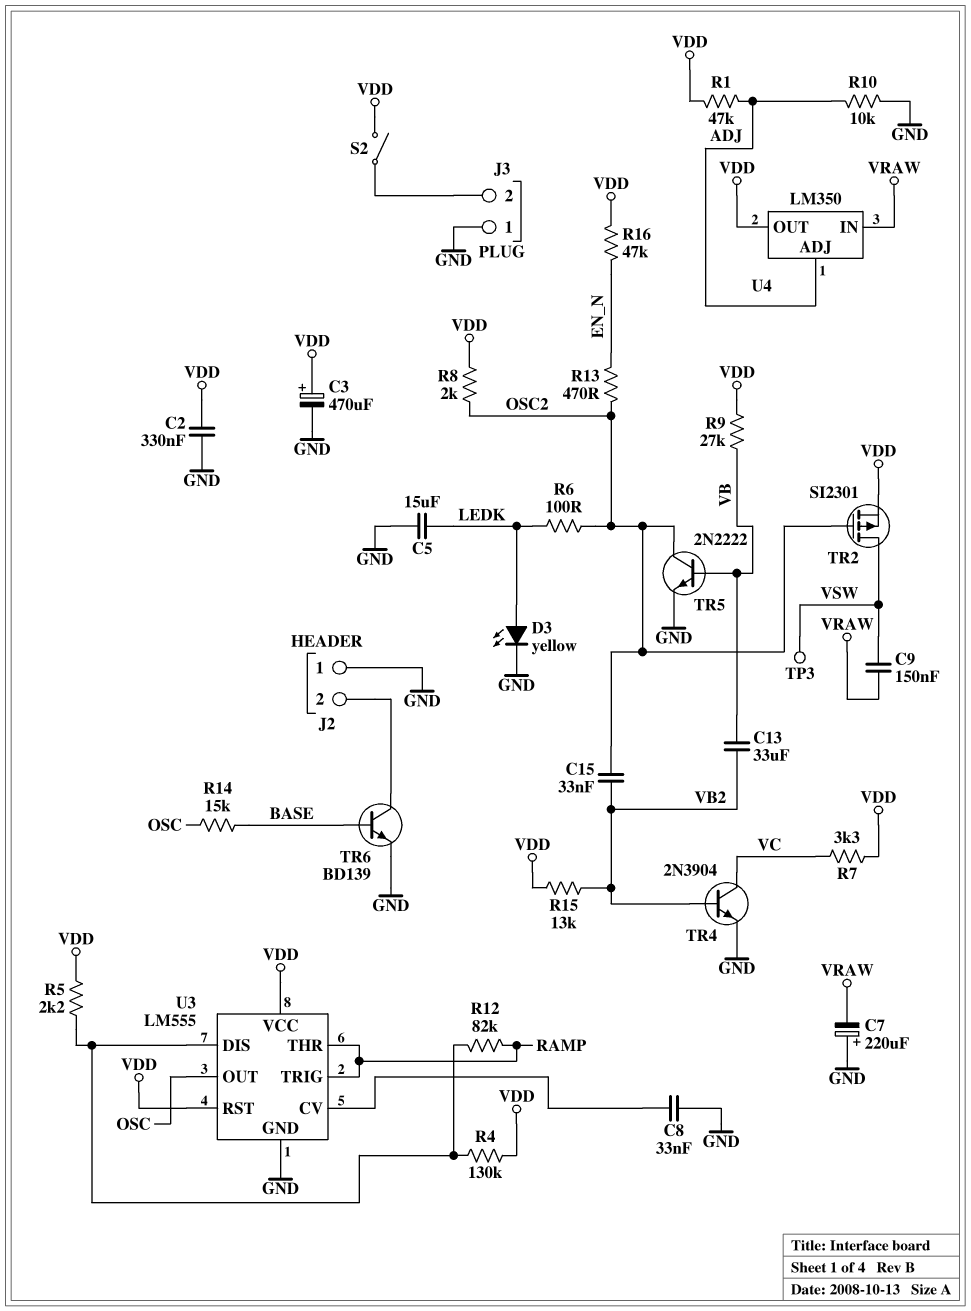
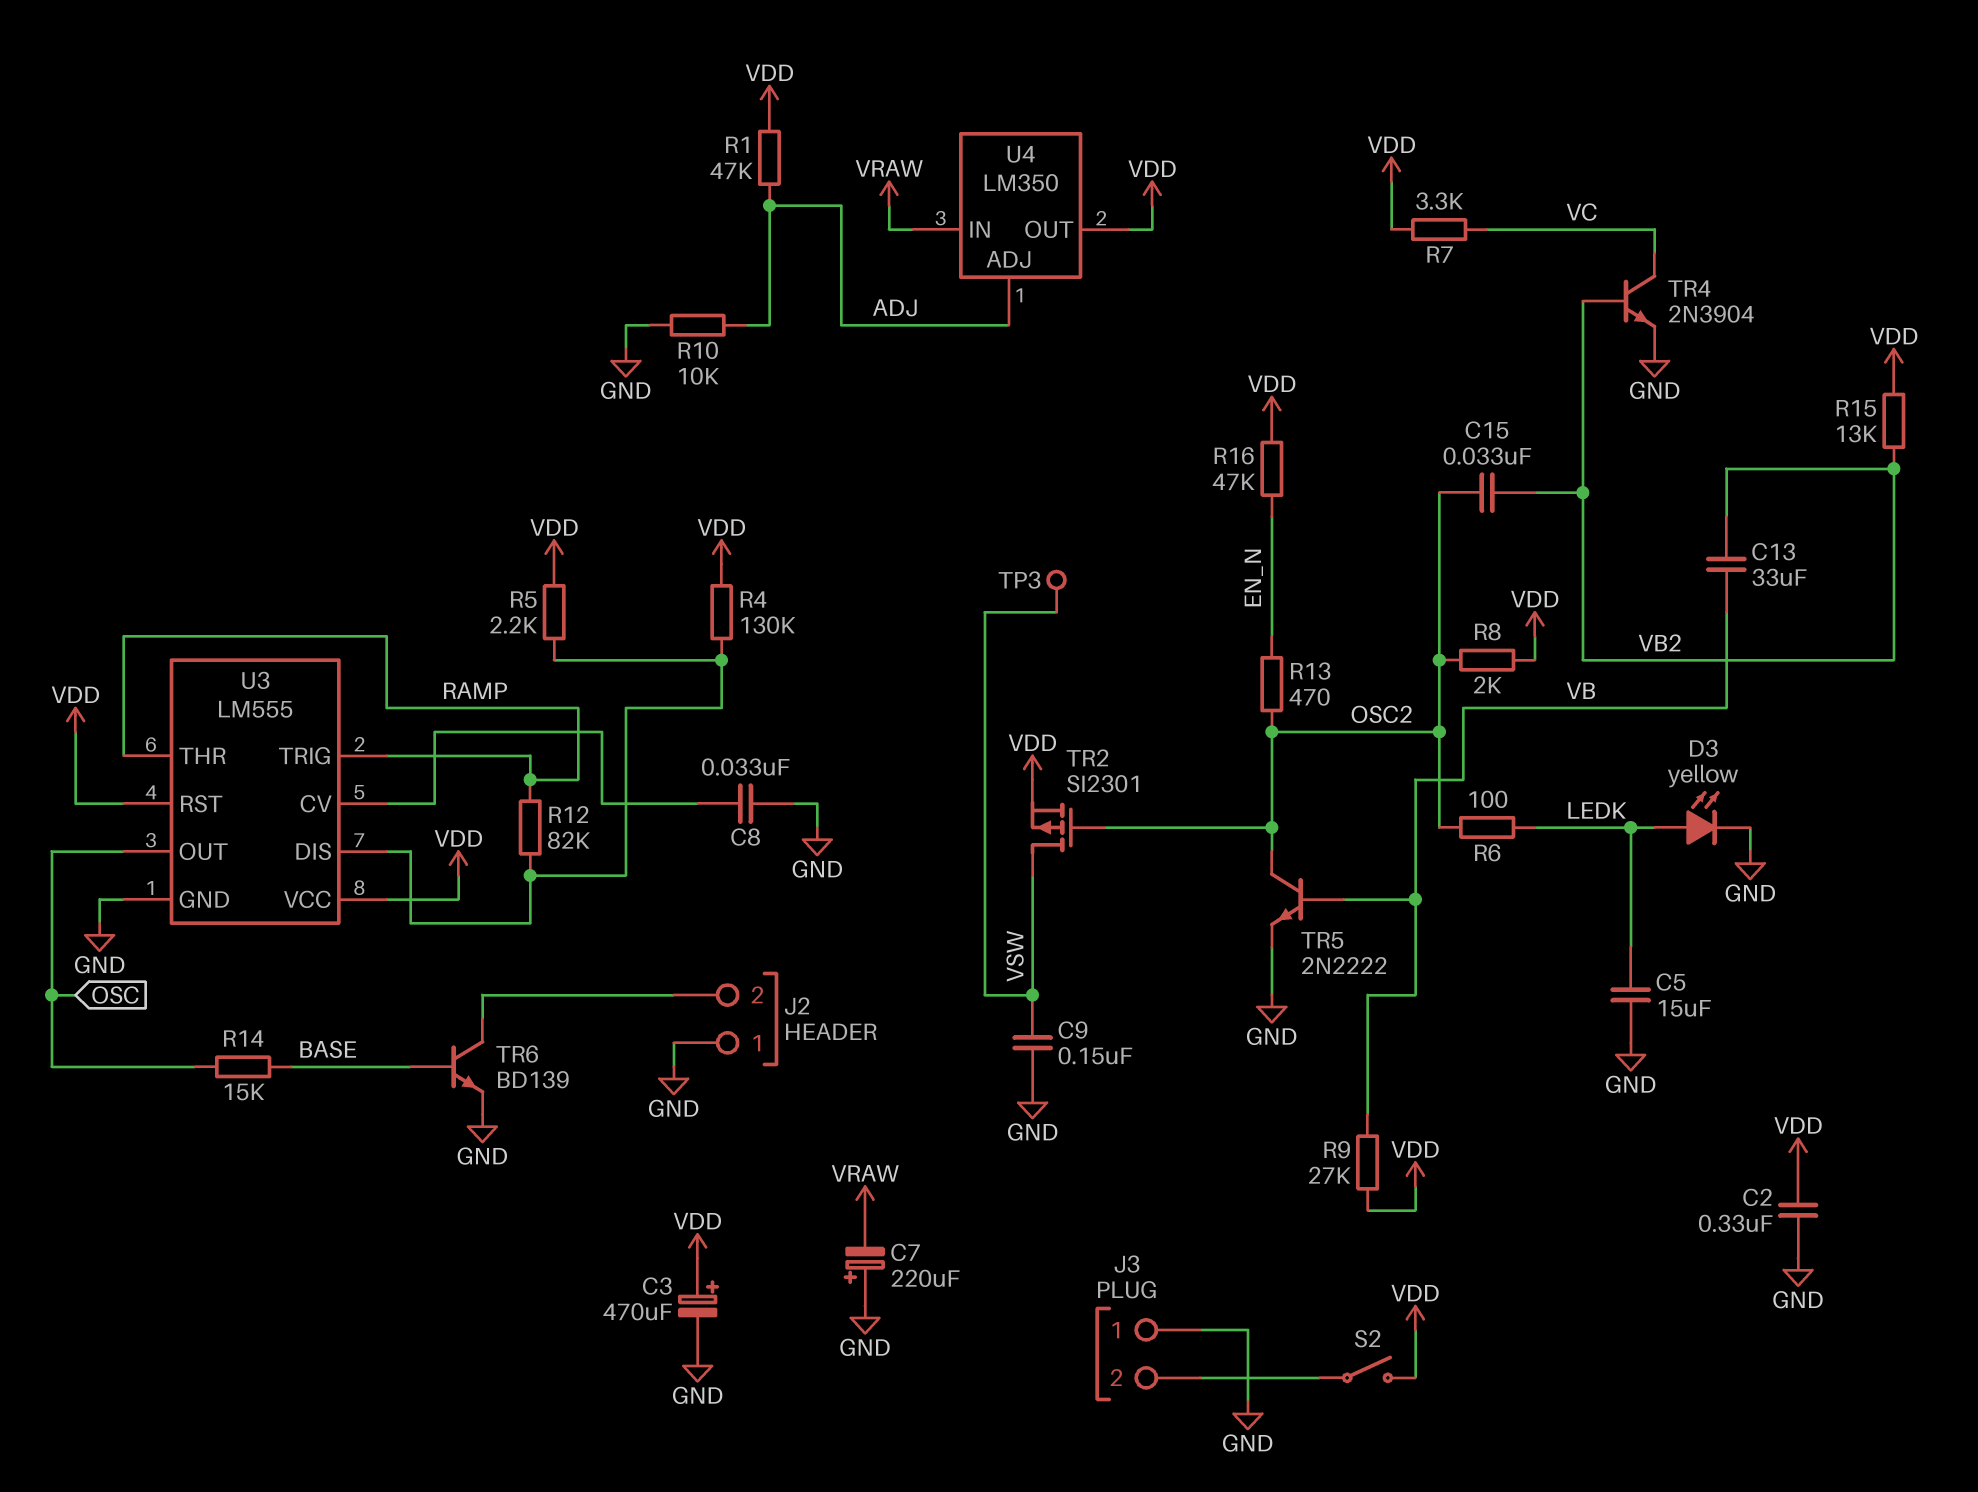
C9: 150nF (VRAW, VSW) -> 150nF (GND, VSW)

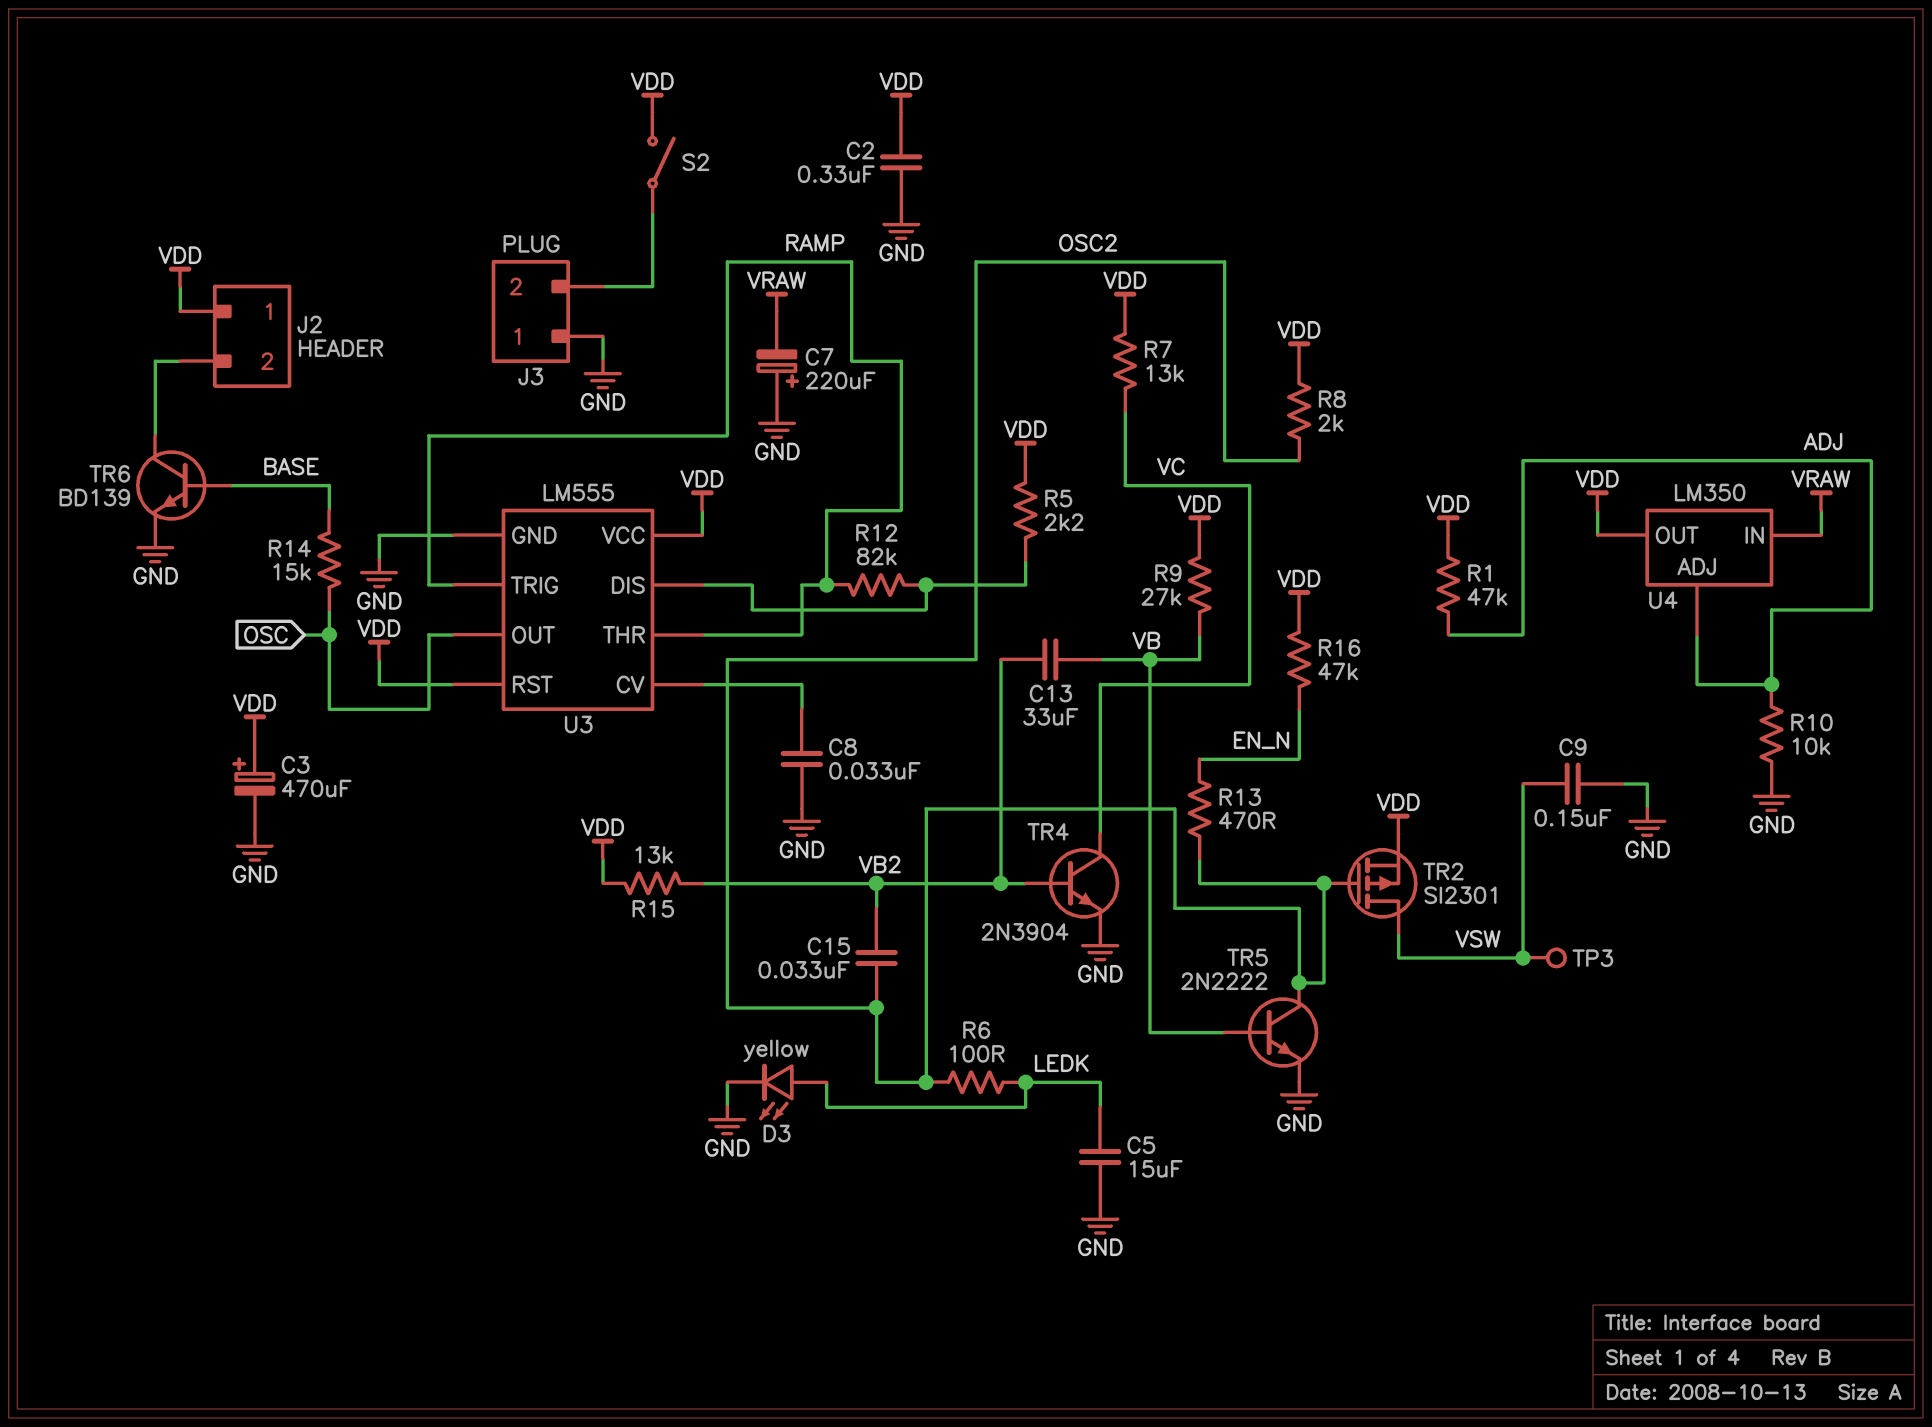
J2 pin 1: GND -> VDD
R4: 130k (U3/DIS, VDD) -> none
R7: 3.3k (VC, VDD) -> 13k (VC, VDD)

